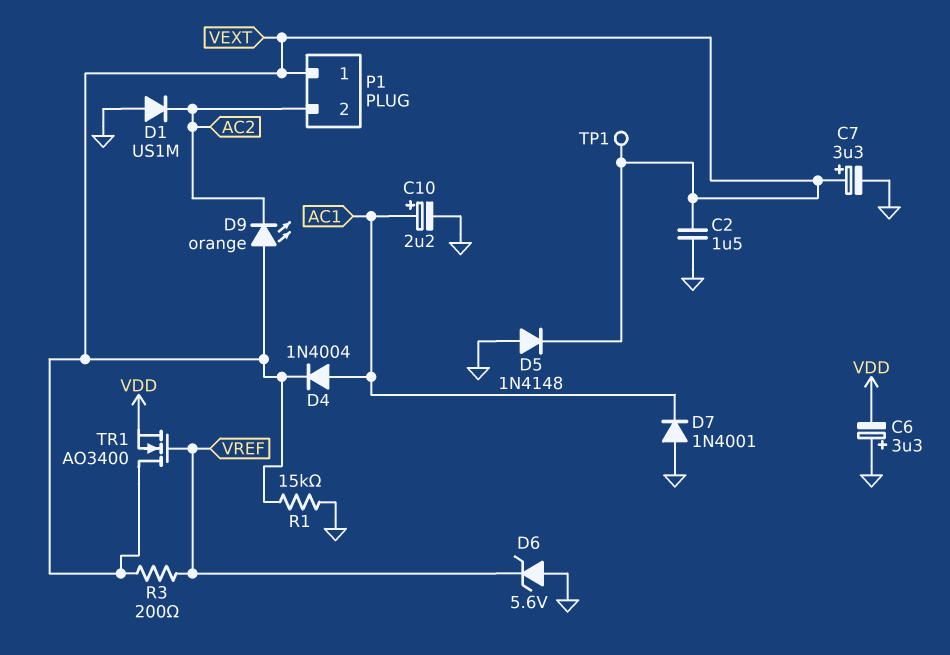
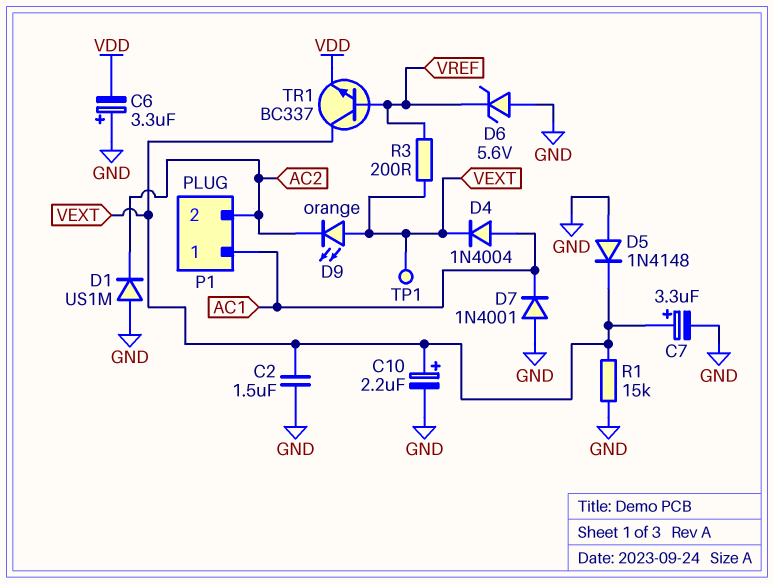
C10: 2.2uF (plus AC1, minus GND) -> 2.2uF (plus VEXT, minus GND)
P1 pin 1: VEXT -> AC1
TR1: NMOS AO3400 (G VREF, D VEXT, S VDD) -> NPN BC337 (B VREF, C VEXT, E VDD)

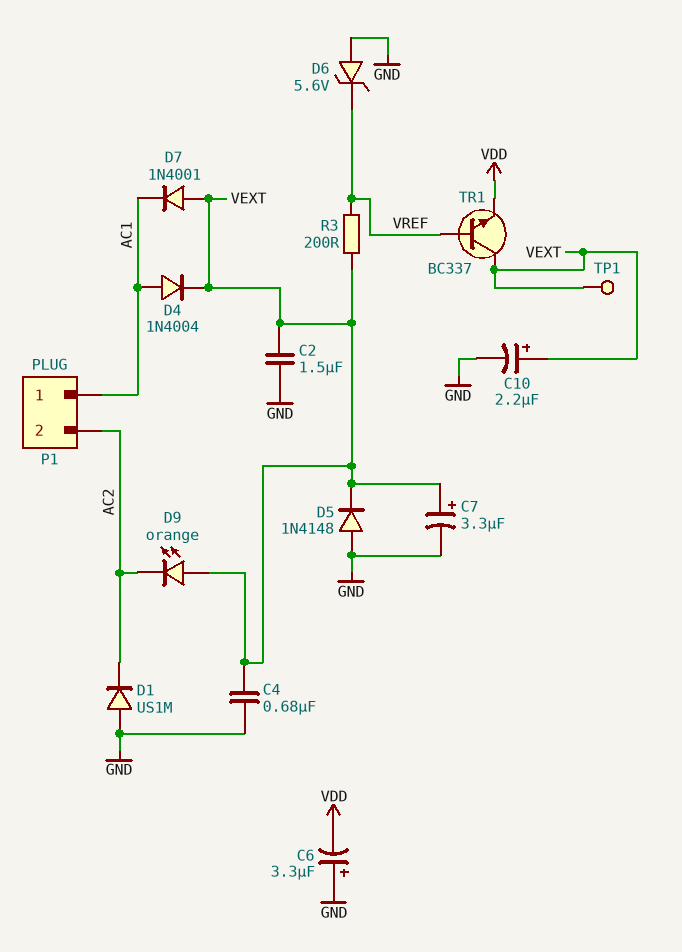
C4: none -> 680nF (GND, VEXT)
D7: diode 1N4001 (A GND, K AC1) -> diode 1N4001 (A VEXT, K AC1)
R1: 15k (GND, VEXT) -> none

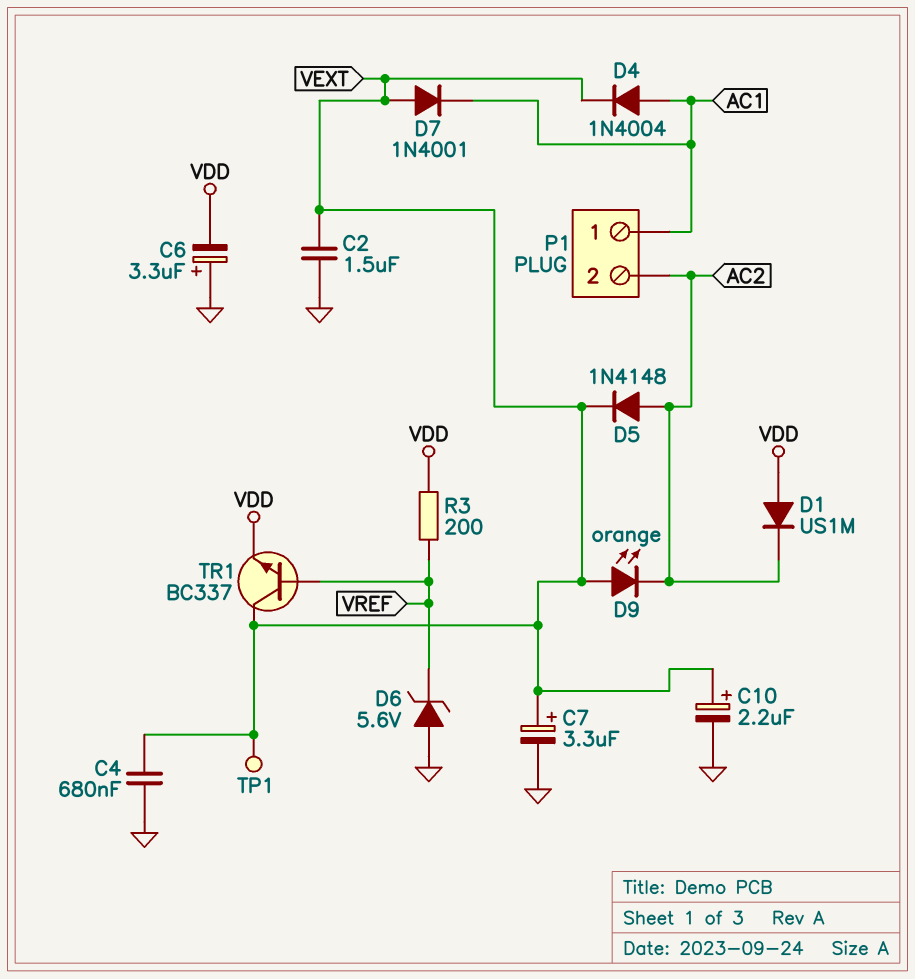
D1: diode US1M (A GND, K AC2) -> diode US1M (A VDD, K AC2)
D5: diode 1N4148 (A GND, K VEXT) -> diode 1N4148 (A AC2, K VEXT)
R3: 200 (VEXT, VREF) -> 200 (VDD, VREF)

